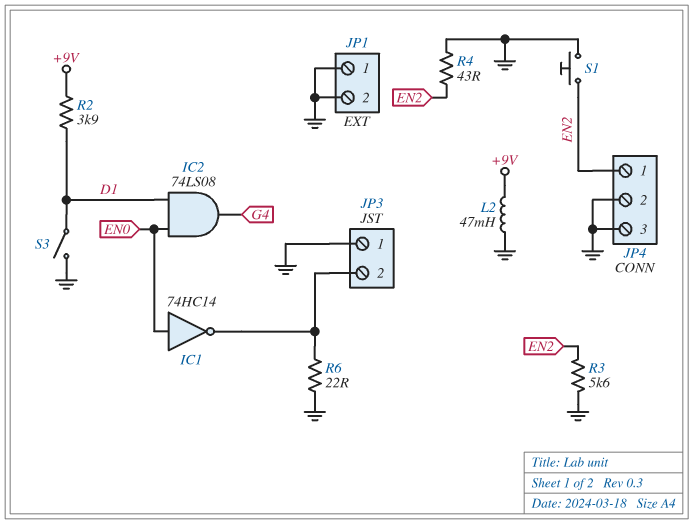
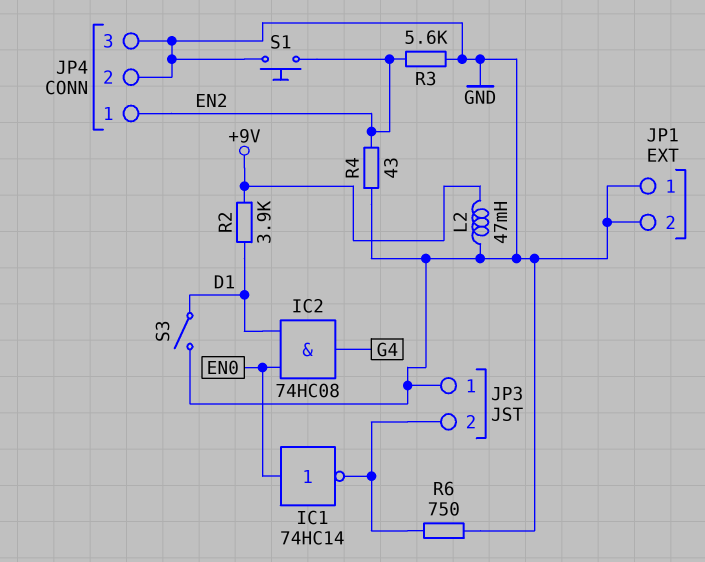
IC2: AND 74LS08 (in D1, in EN0, out G4) -> AND 74HC08 (in D1, in EN0, out G4)
R6: 22 (GND, JP3/2) -> 750 (GND, JP3/2)

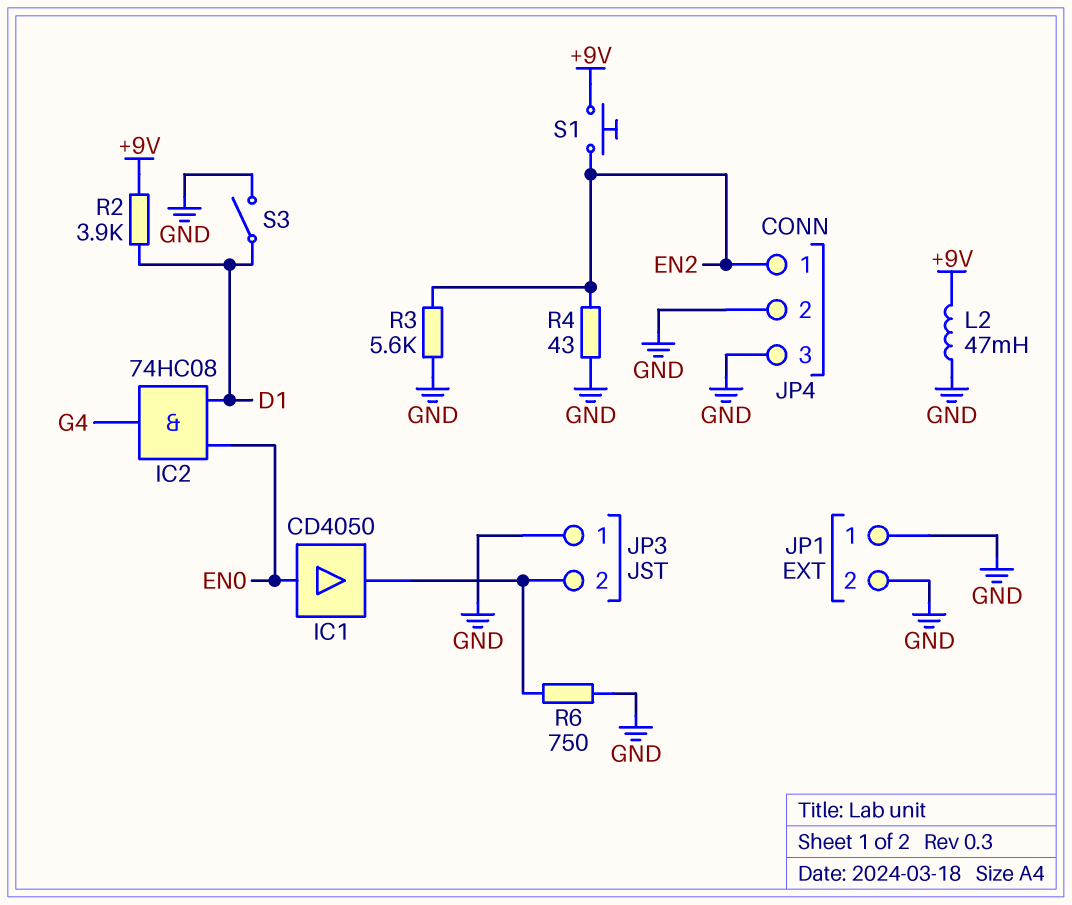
IC1: NOT 74HC14 (in EN0, out JP3/2) -> buffer CD4050 (in EN0, out JP3/2)
S1: button (EN2, GND) -> button (+9V, EN2)

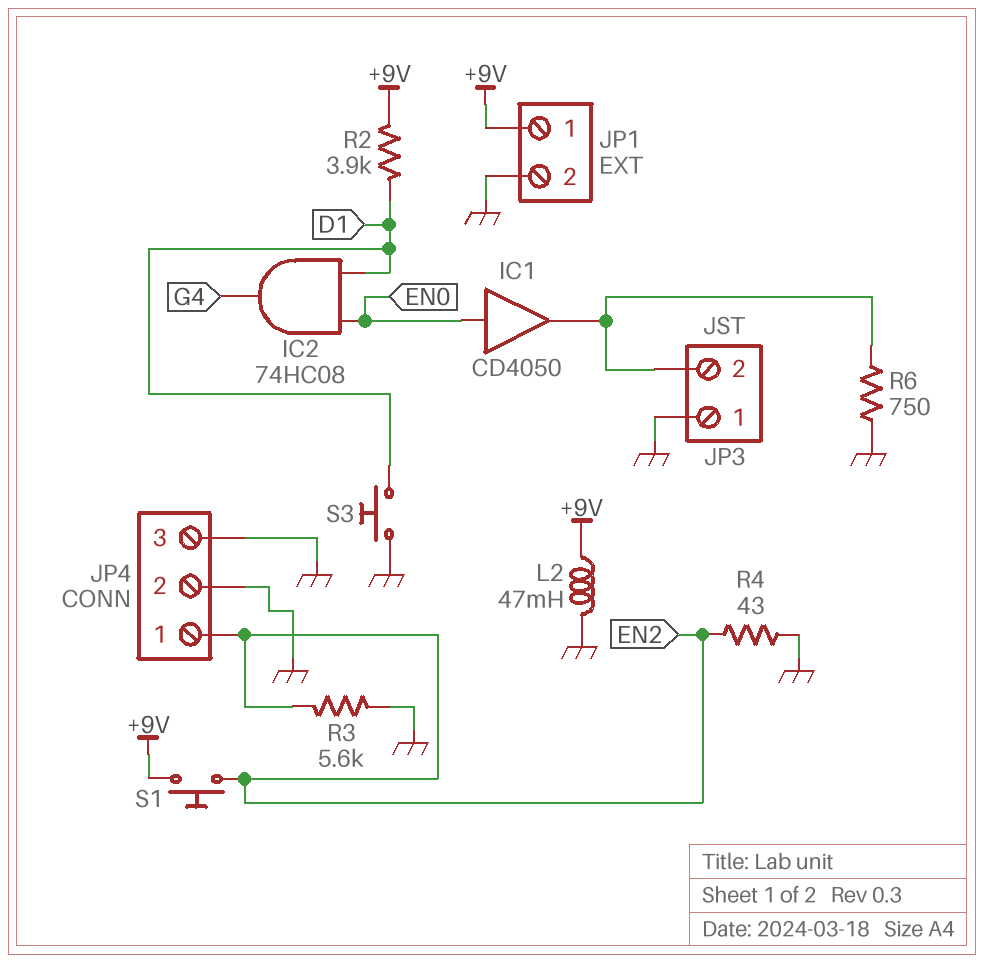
JP1 pin 1: GND -> +9V
S3: switch (D1, GND) -> button (D1, GND)

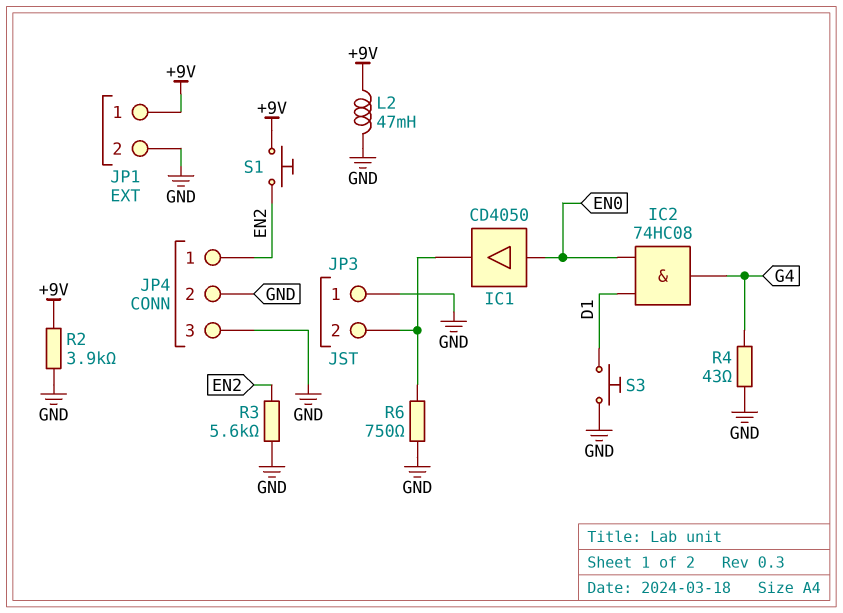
R2: 3.9k (+9V, D1) -> 3.9k (+9V, GND)
R4: 43 (EN2, GND) -> 43 (G4, GND)

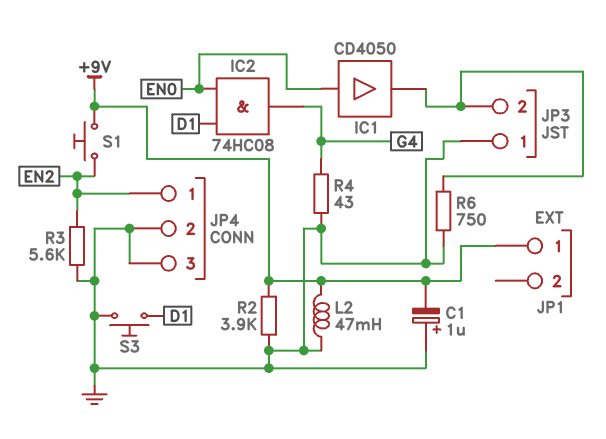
C1: none -> 1uF (plus GND, minus +9V)
JP1 pin 2: GND -> none

